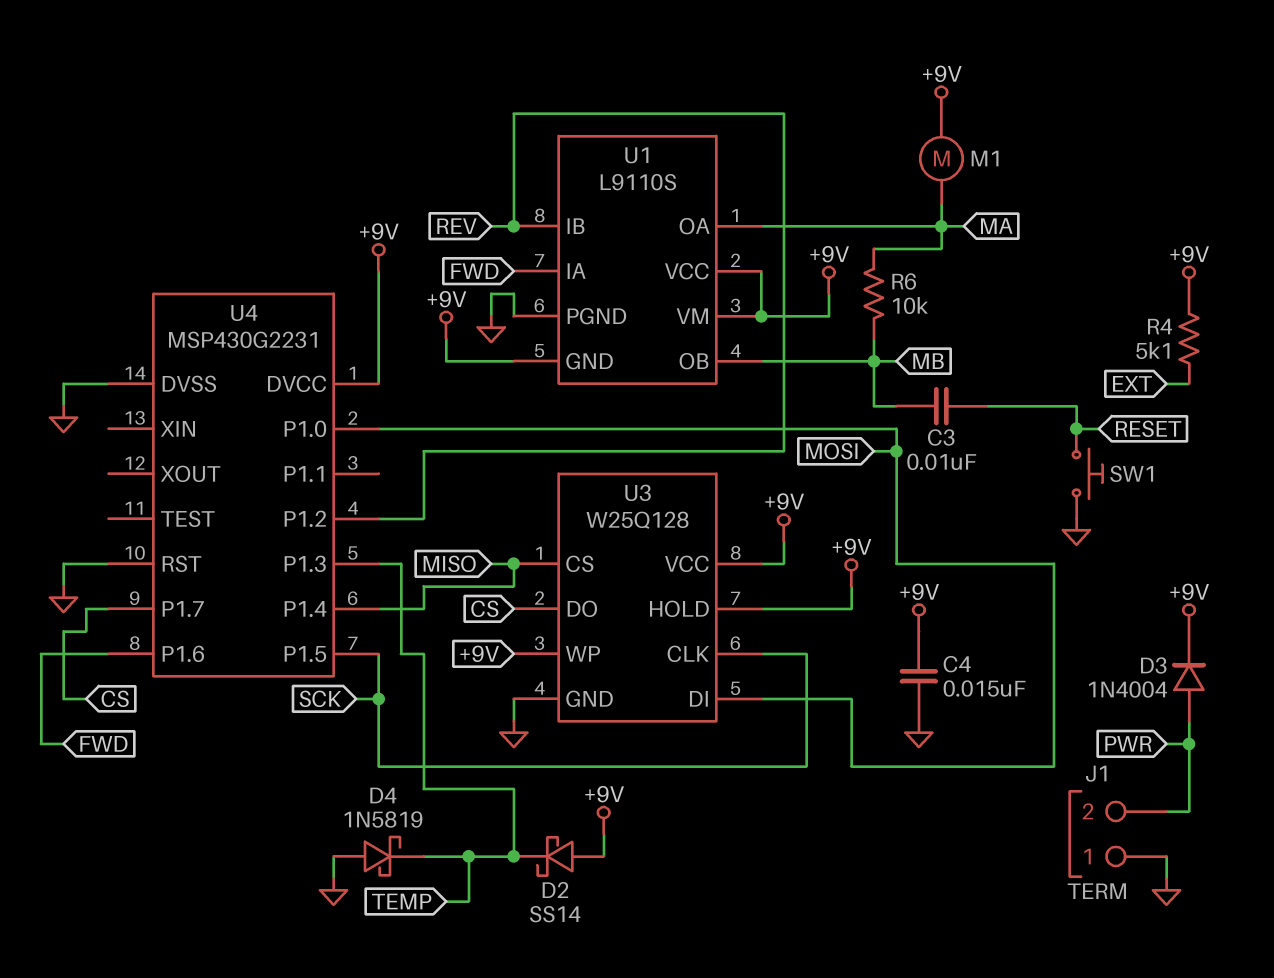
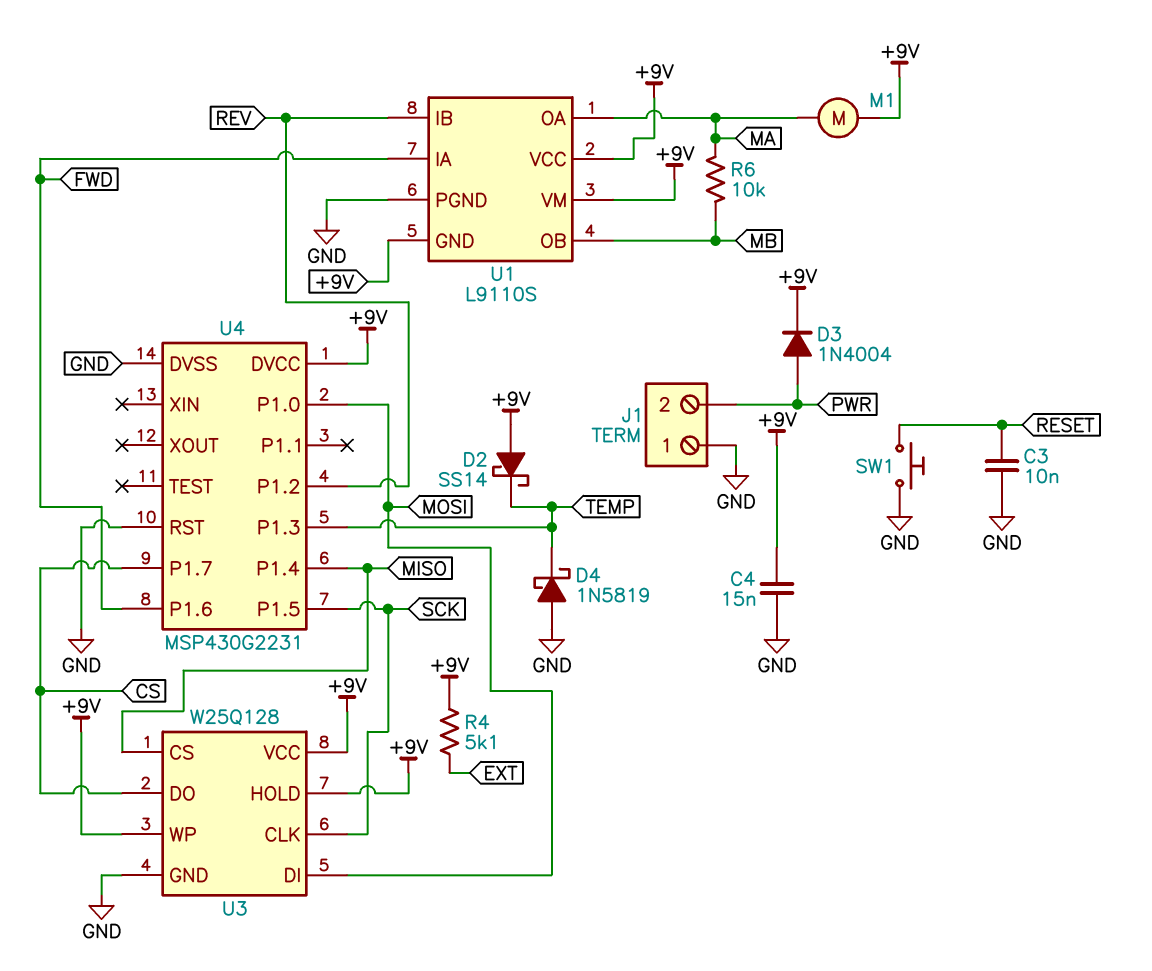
C3: 10nF (MB, RESET) -> 10nF (GND, RESET)

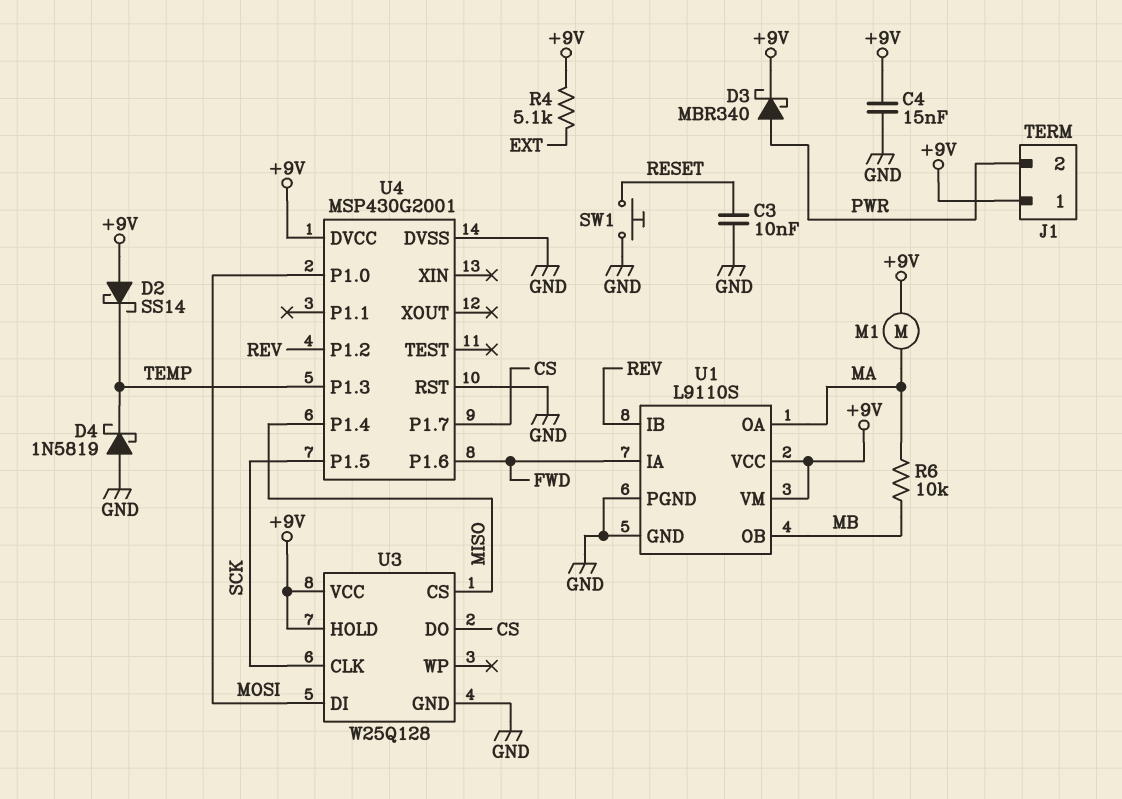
D3: diode 1N4004 (A PWR, K +9V) -> schottky MBR340 (A PWR, K +9V)
J1 pin 1: GND -> +9V
U1 pin GND: +9V -> GND
U3 pin WP: +9V -> none
U4: MSP430G2231 -> MSP430G2001

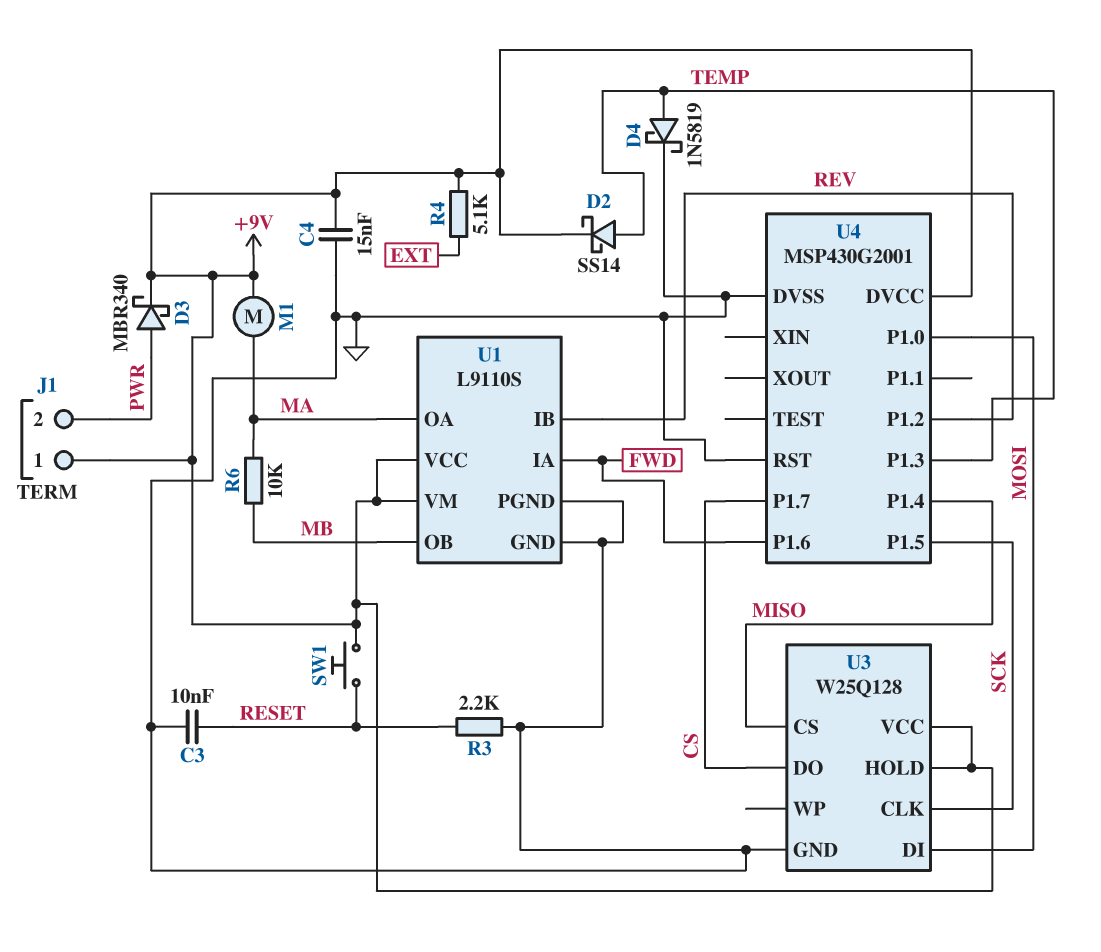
D2: schottky SS14 (A +9V, K TEMP) -> schottky SS14 (A TEMP, K +9V)
D4: schottky 1N5819 (A GND, K TEMP) -> schottky 1N5819 (A TEMP, K GND)
R3: none -> 2.2k (GND, RESET)
SW1: button (GND, RESET) -> button (+9V, RESET)

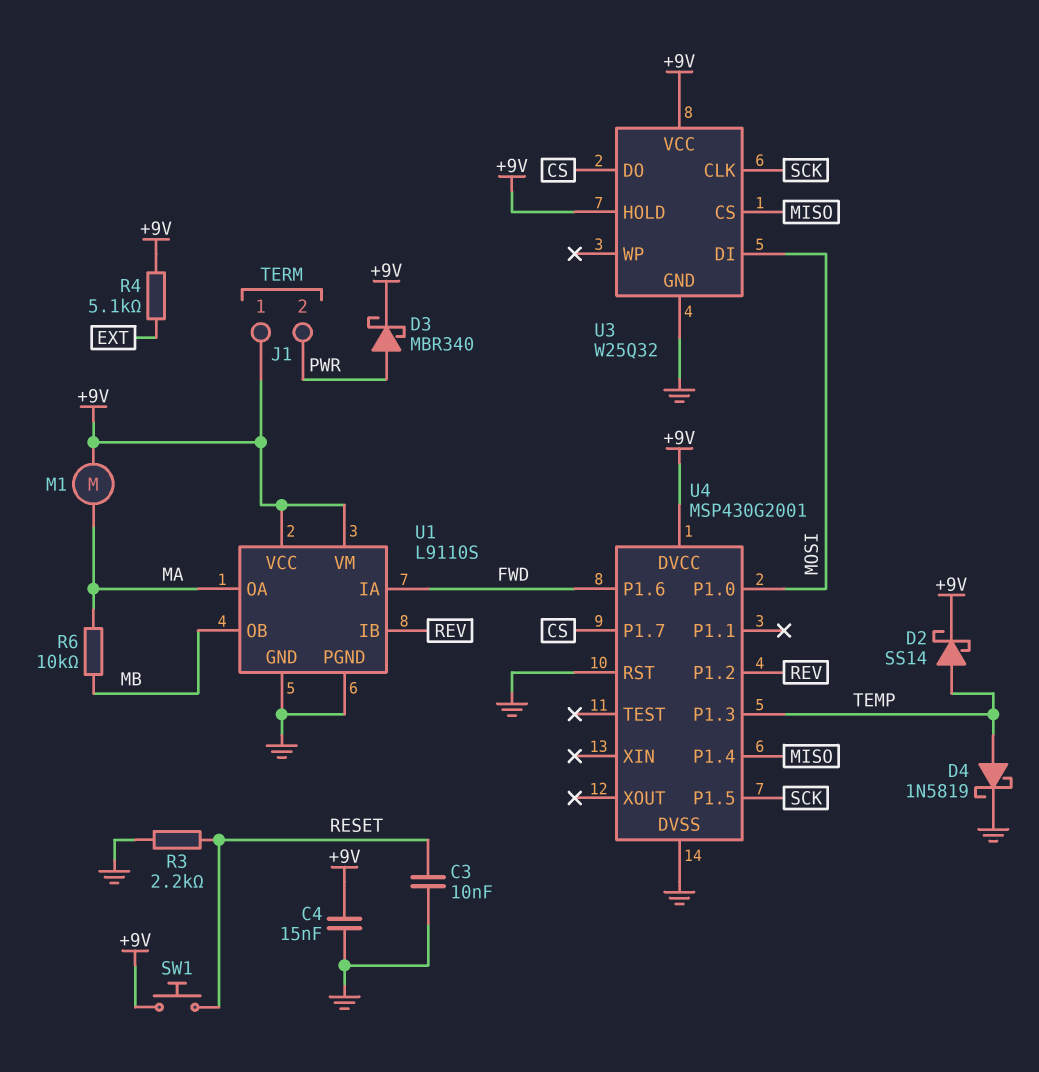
U3: W25Q128 -> W25Q32

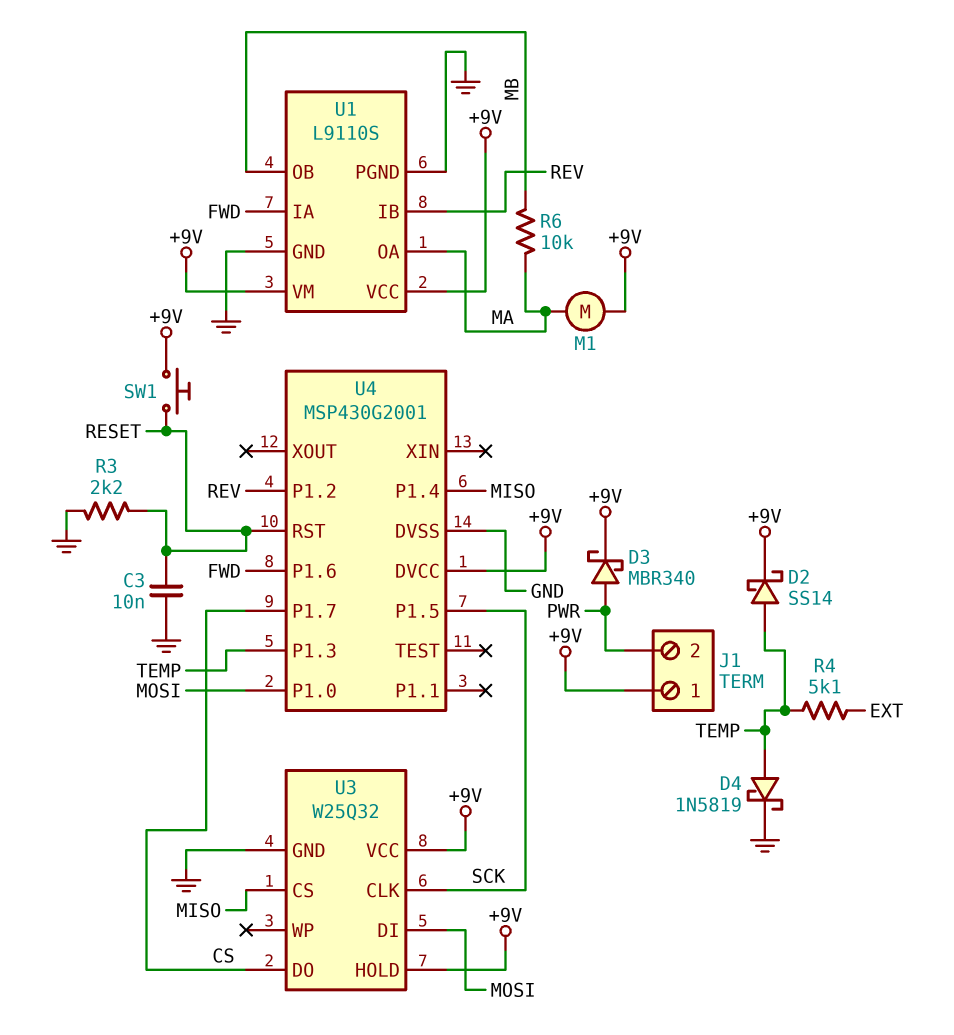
C4: 15nF (+9V, GND) -> none
R4: 5.1k (+9V, EXT) -> 5.1k (EXT, TEMP)
U4 pin RST: GND -> RESET

